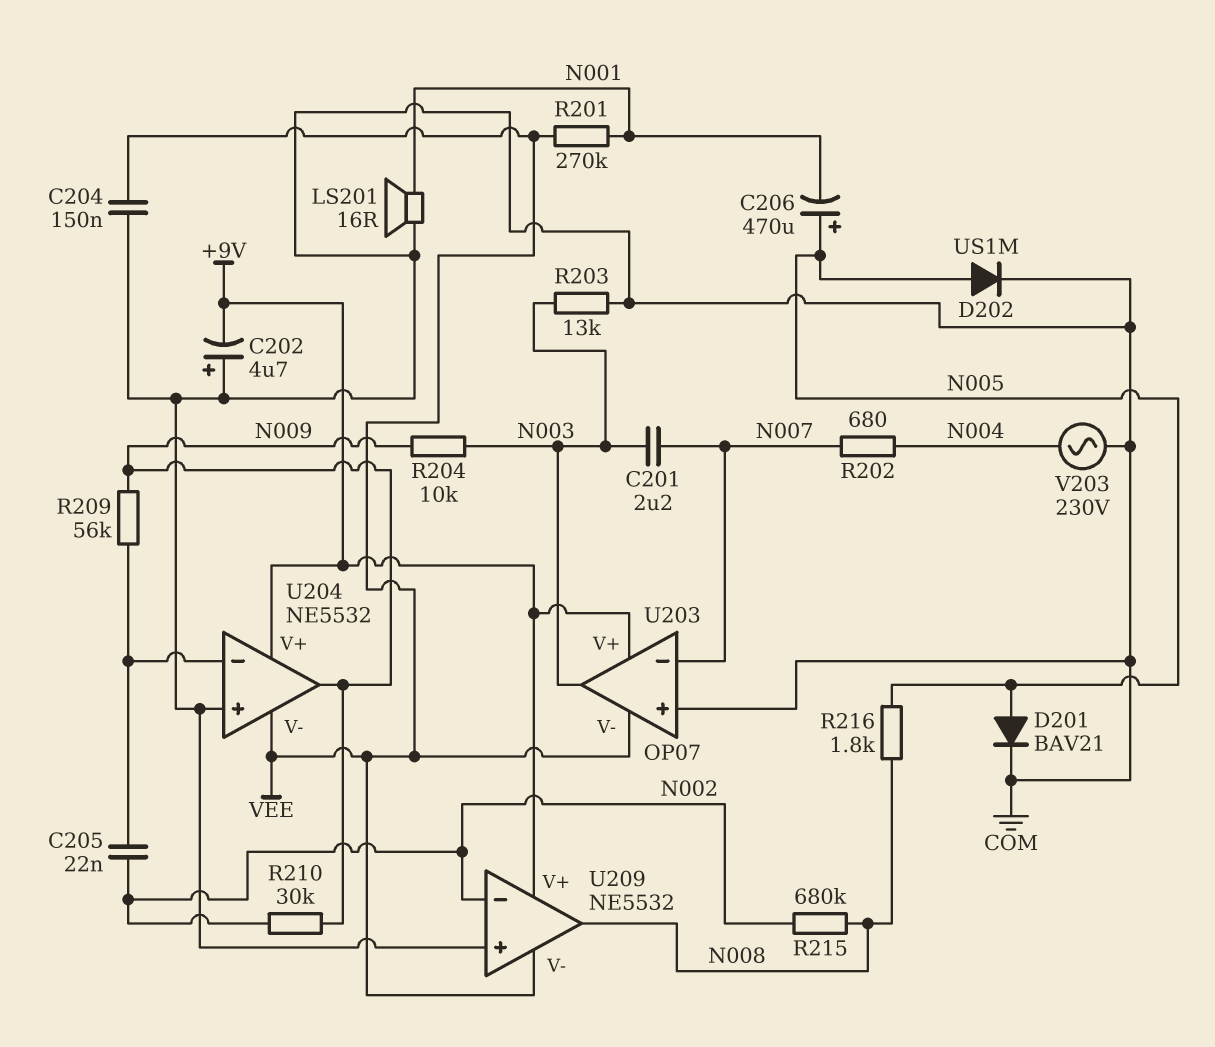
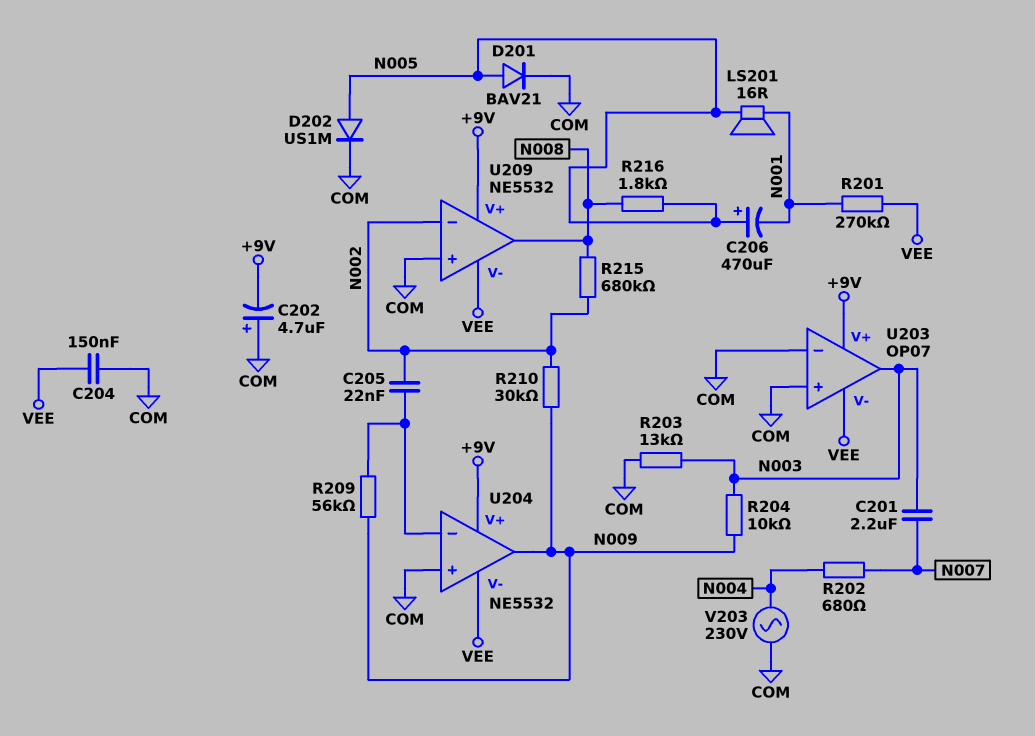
LS201: speaker 16R (COM, N001) -> speaker 16R (N001, N005)
U203 pin in-: N007 -> COM

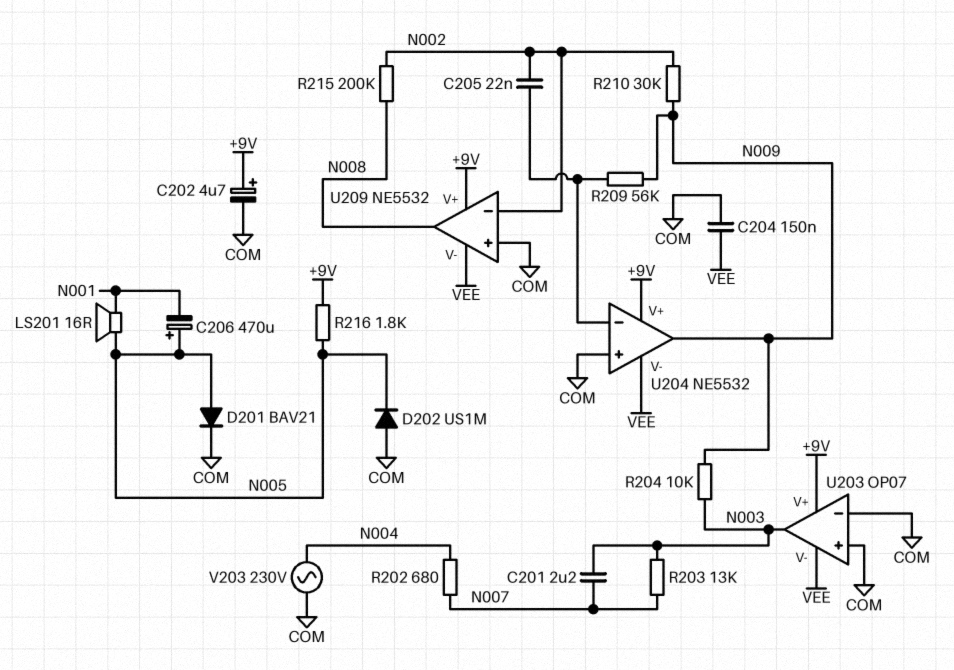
C202: 4.7uF (plus COM, minus +9V) -> 4.7uF (plus +9V, minus COM)
D202: diode US1M (A N005, K COM) -> diode US1M (A COM, K N005)
R201: 270k (N001, VEE) -> none
R203: 13k (COM, N003) -> 13k (N003, N007)
R215: 680k (N002, N008) -> 200k (N002, N008)
R216: 1.8k (N005, N008) -> 1.8k (+9V, N005)

